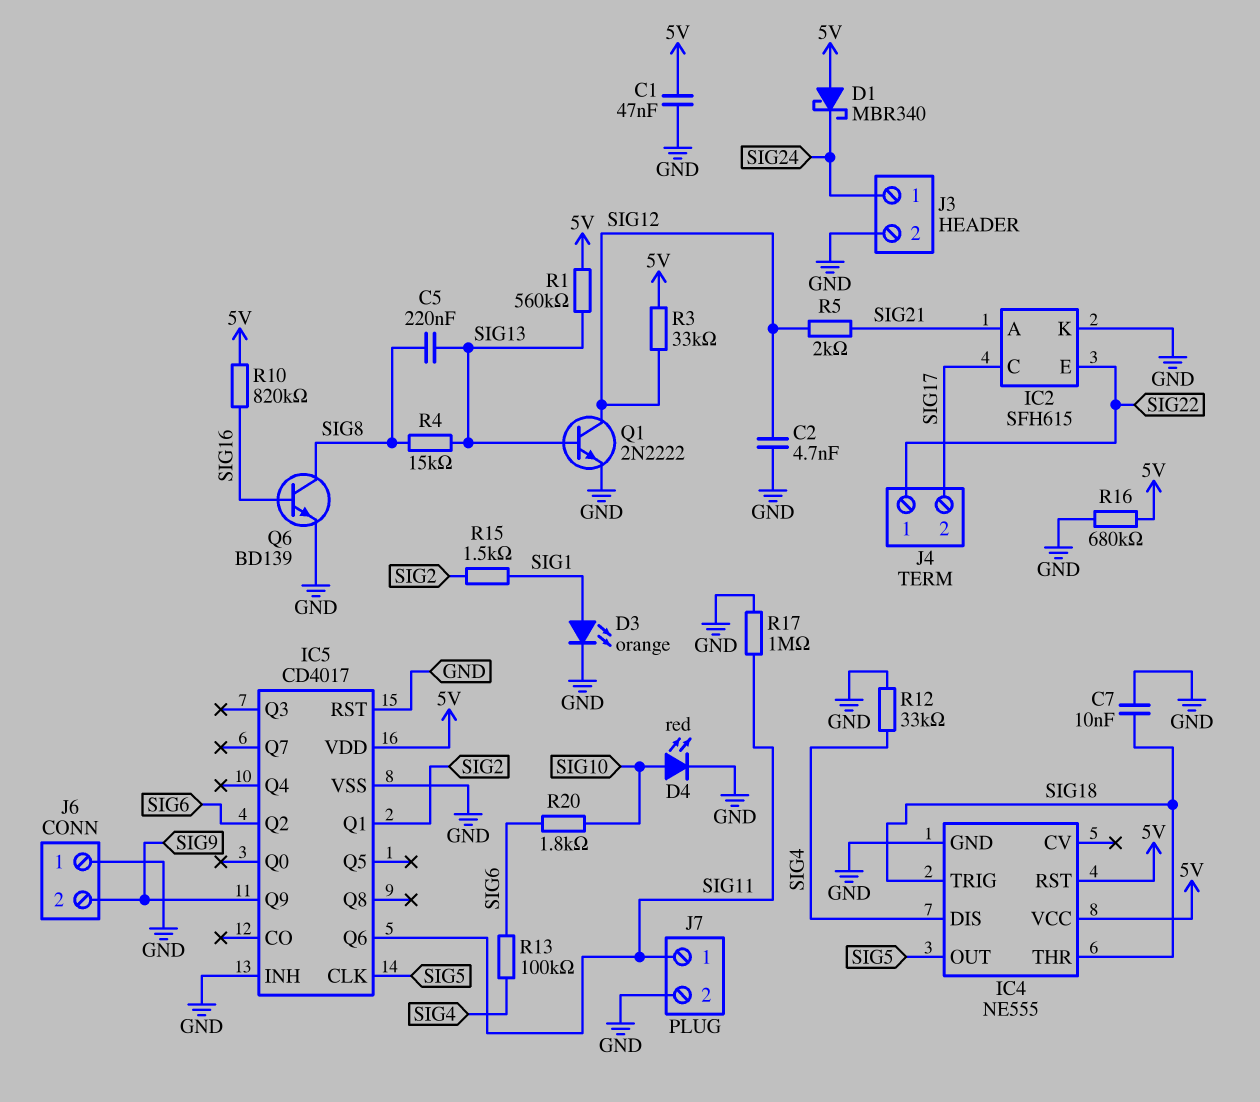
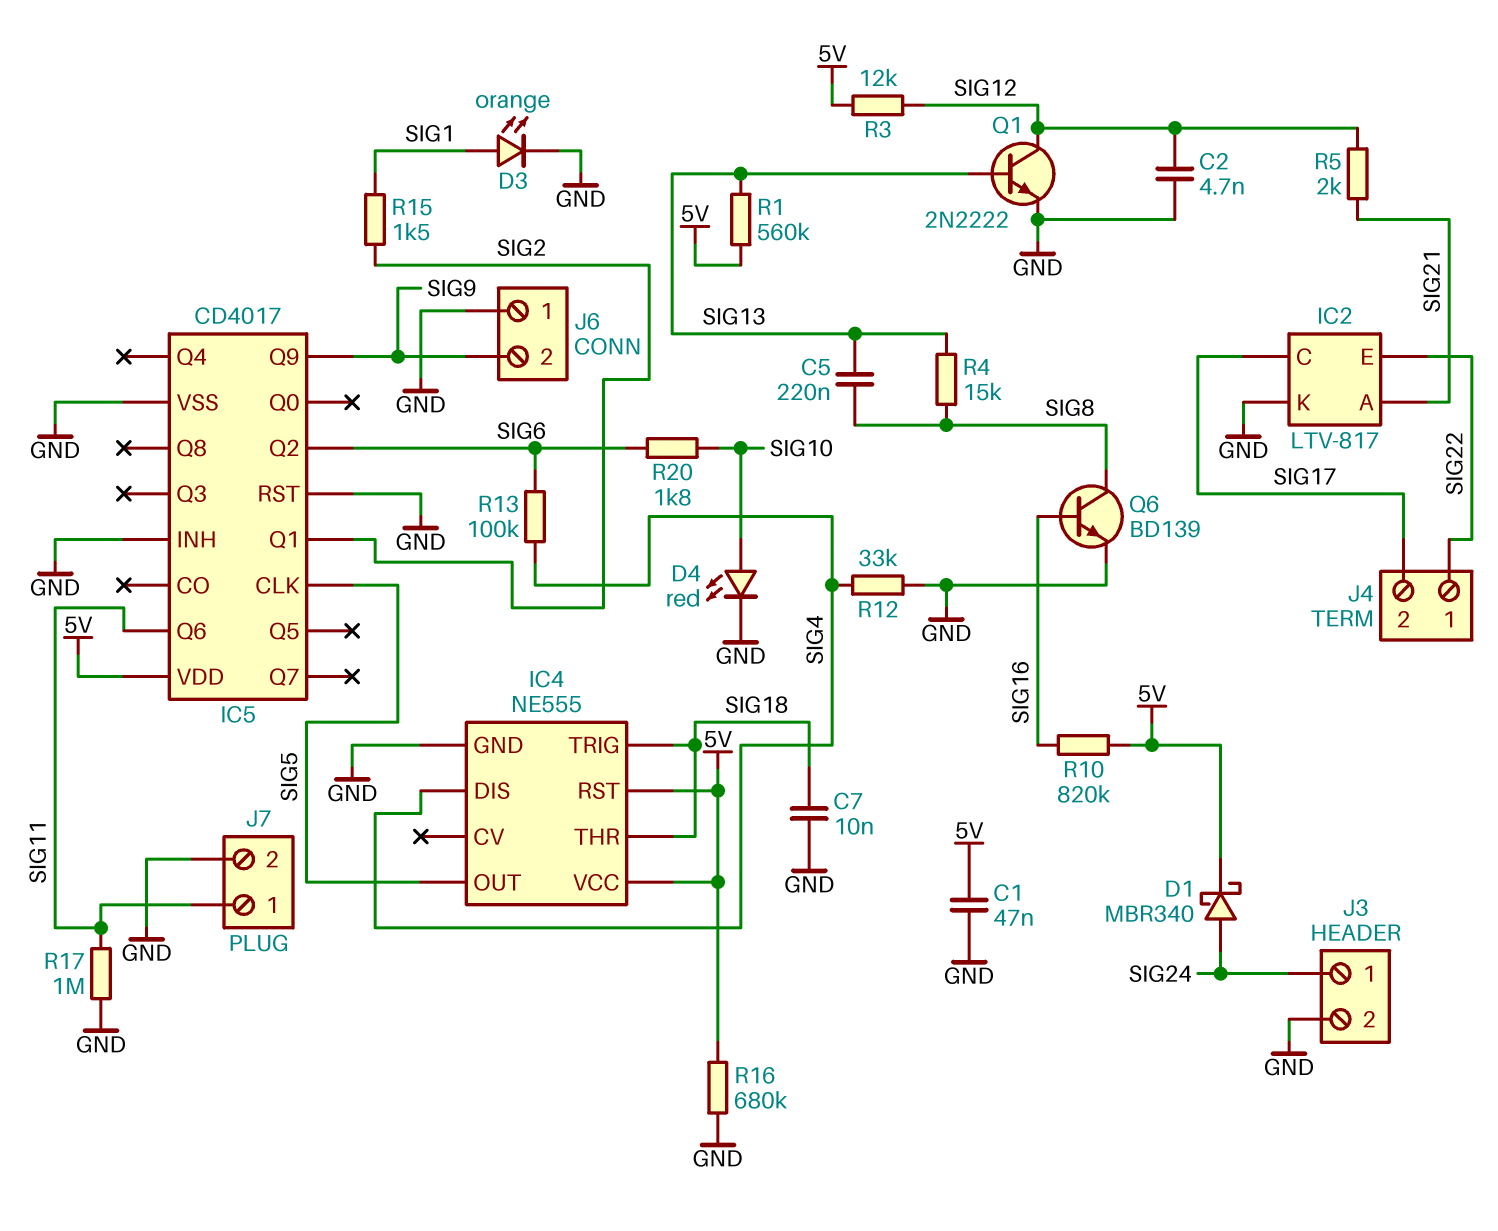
D1: schottky MBR340 (A 5V, K SIG24) -> schottky MBR340 (A SIG24, K 5V)
IC2: SFH615 -> LTV-817
R3: 33k (5V, SIG12) -> 12k (5V, SIG12)

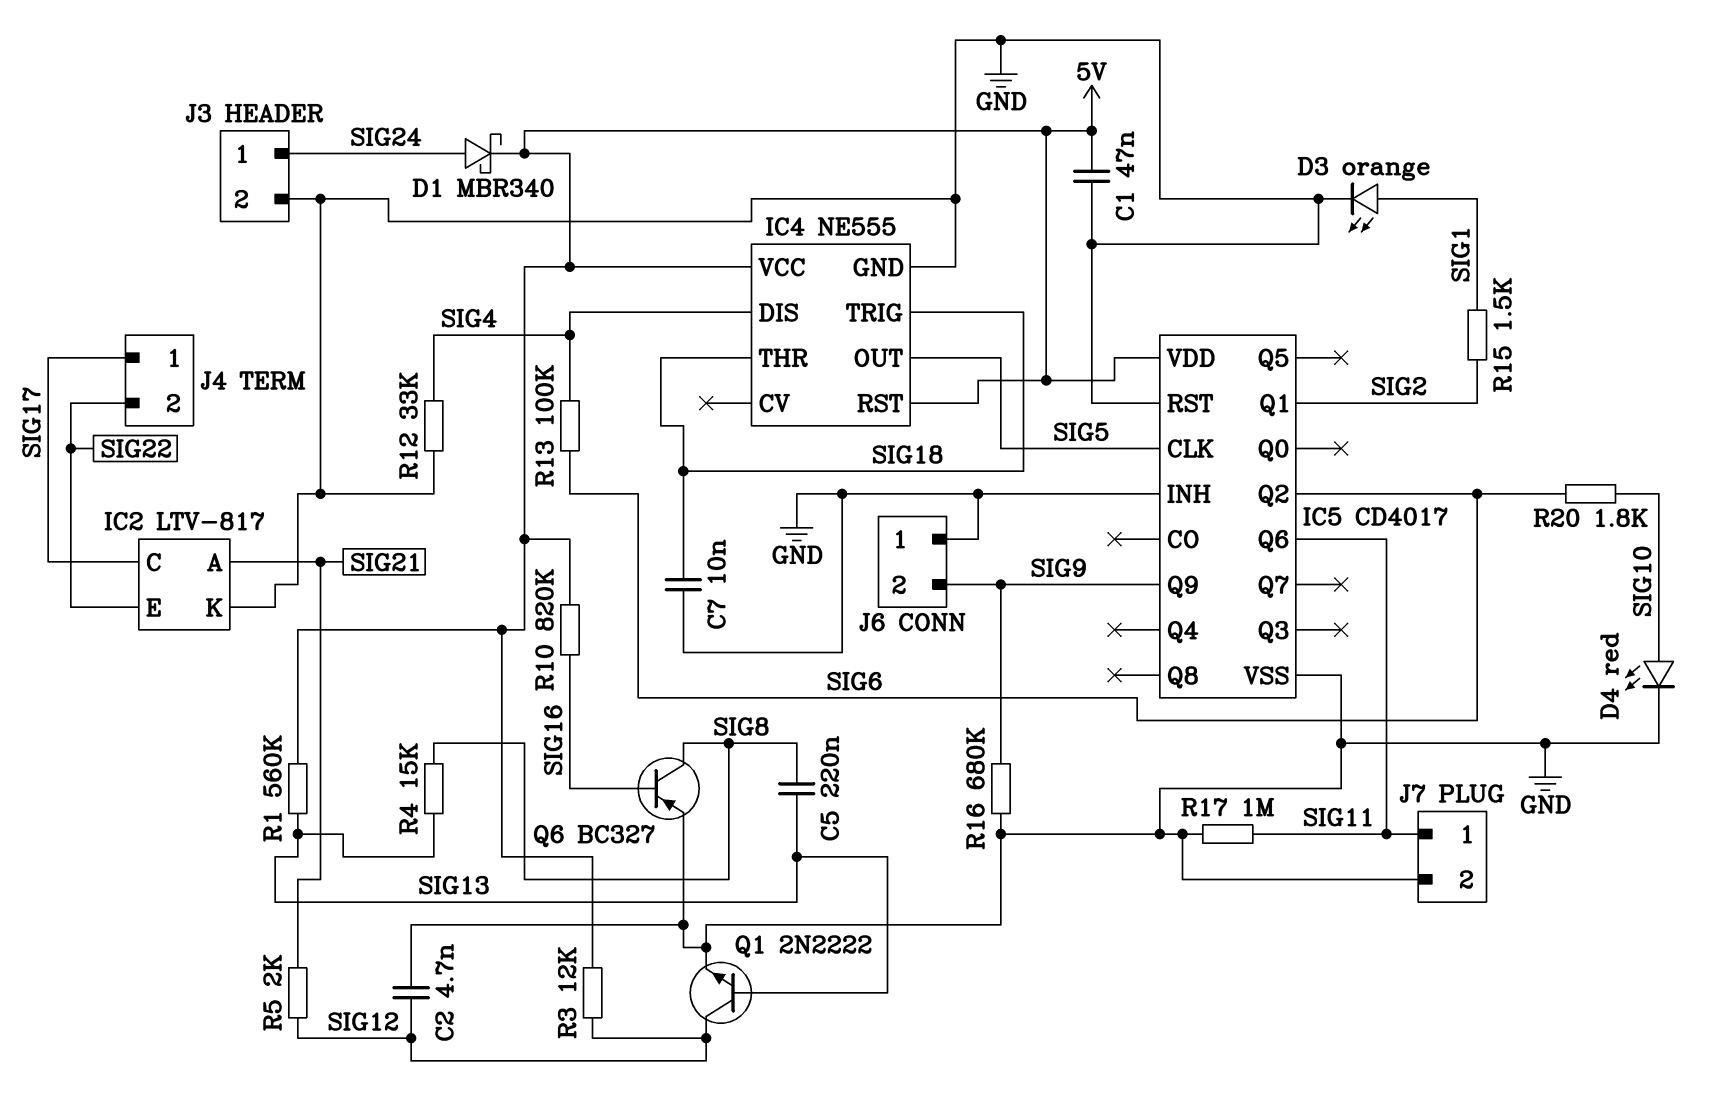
J4 pin 1: SIG22 -> SIG17
J4 pin 2: SIG17 -> SIG22
Q6: NPN BD139 (B SIG16, C SIG8, E GND) -> PNP BC327 (B SIG16, C SIG8, E GND)
R16: 680k (5V, GND) -> 680k (GND, SIG9)

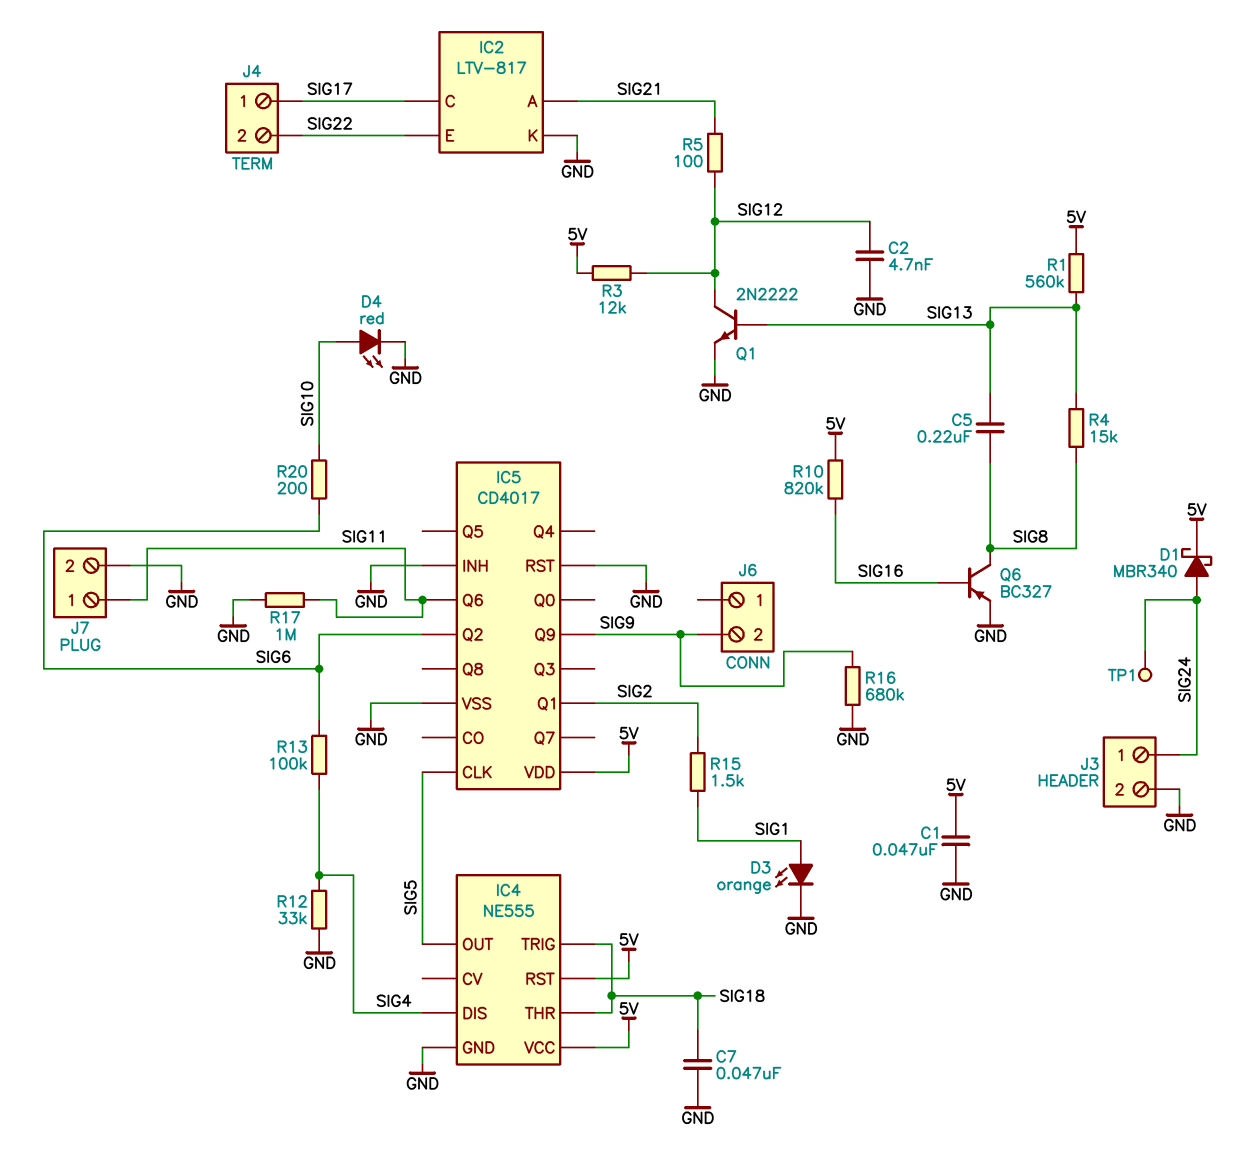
C7: 10nF (GND, SIG18) -> 47nF (GND, SIG18)
J6 pin 1: GND -> none
R5: 2k (SIG12, SIG21) -> 100 (SIG12, SIG21)
R20: 1.8k (SIG6, SIG10) -> 200 (SIG6, SIG10)
TP1: none -> test point (SIG24)

